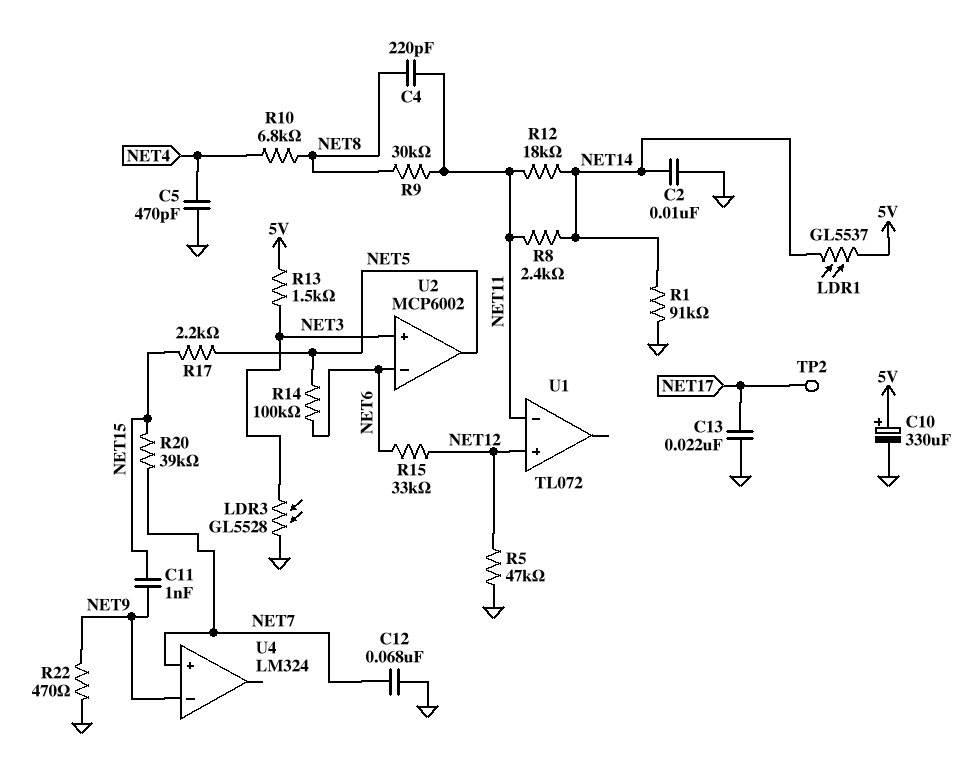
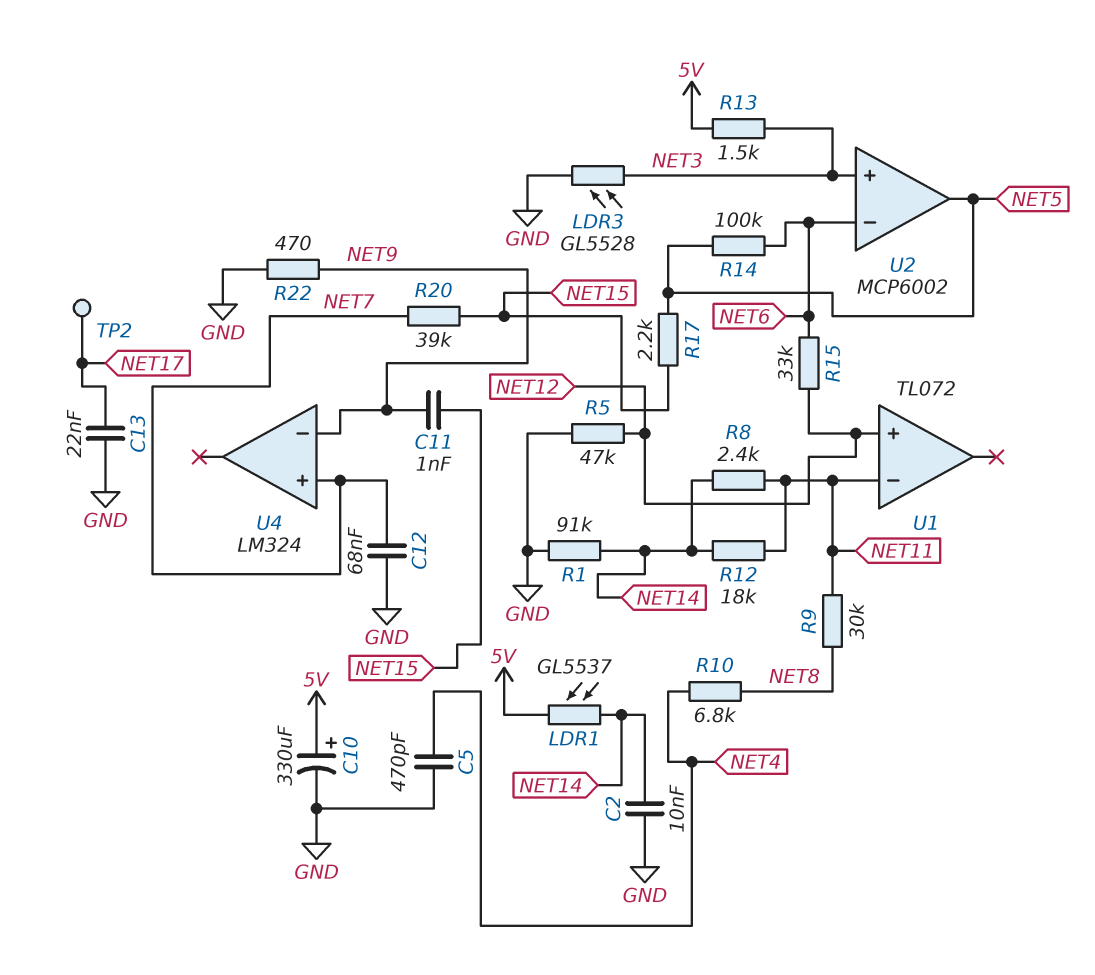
C4: 220pF (NET8, NET11) -> none

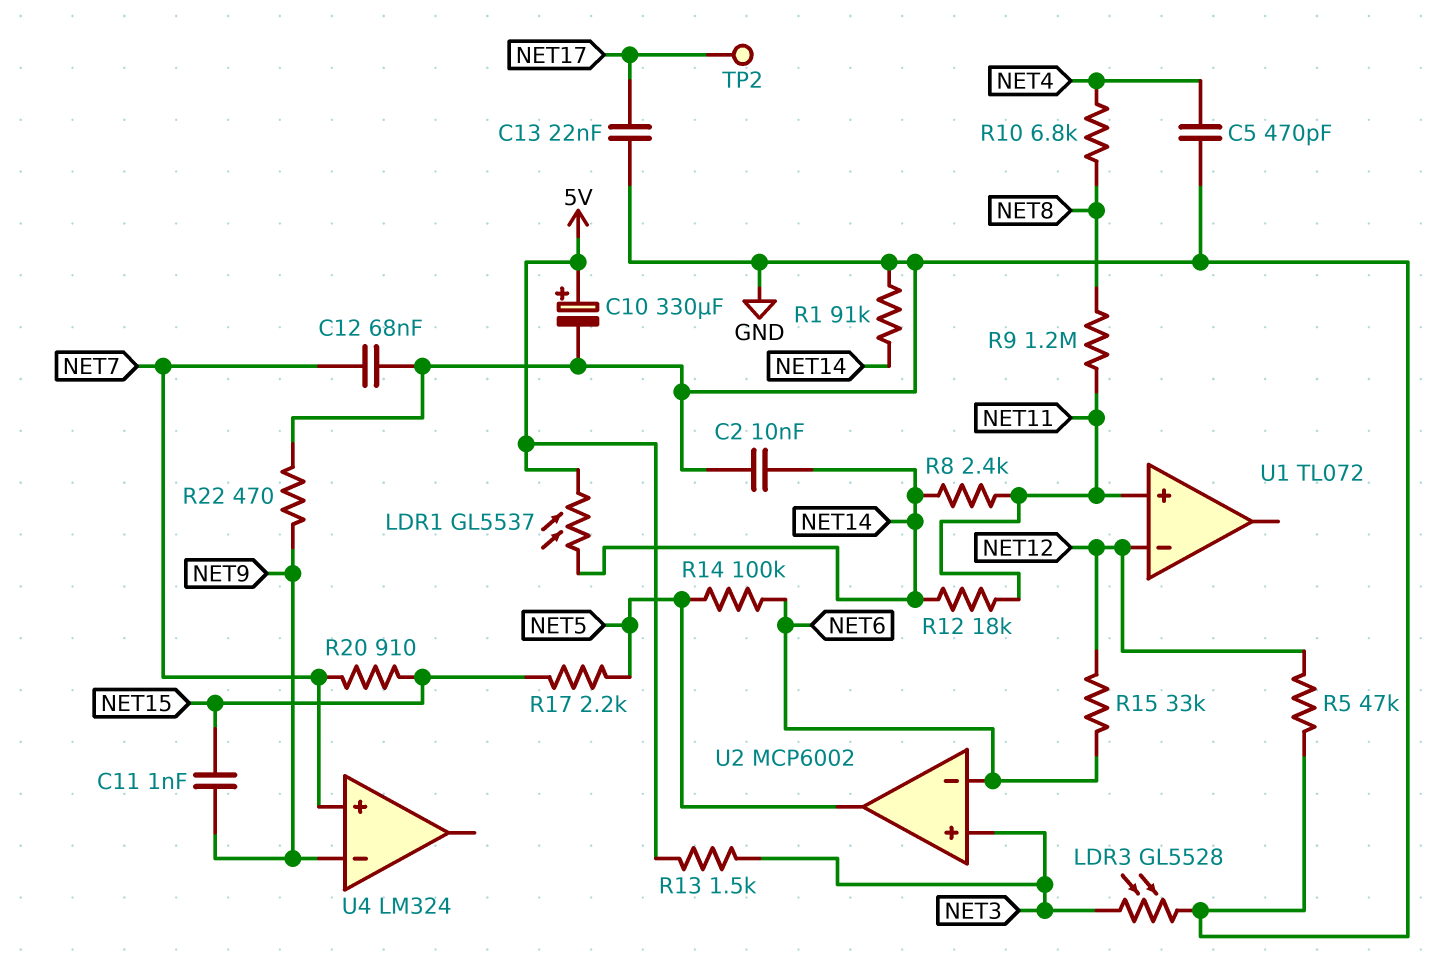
R9: 30k (NET8, NET11) -> 1.2M (NET8, NET11)
R20: 39k (NET7, NET15) -> 910 (NET7, NET15)
U1 pin in+: NET12 -> NET11
U1 pin in-: NET11 -> NET12

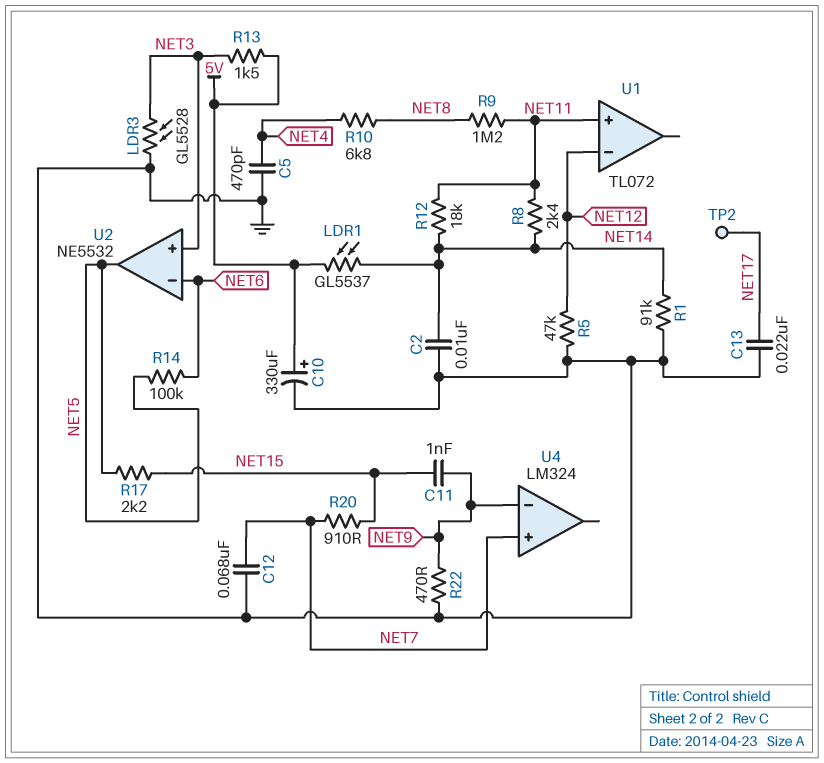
R15: 33k (NET6, NET12) -> none
U2: MCP6002 -> NE5532

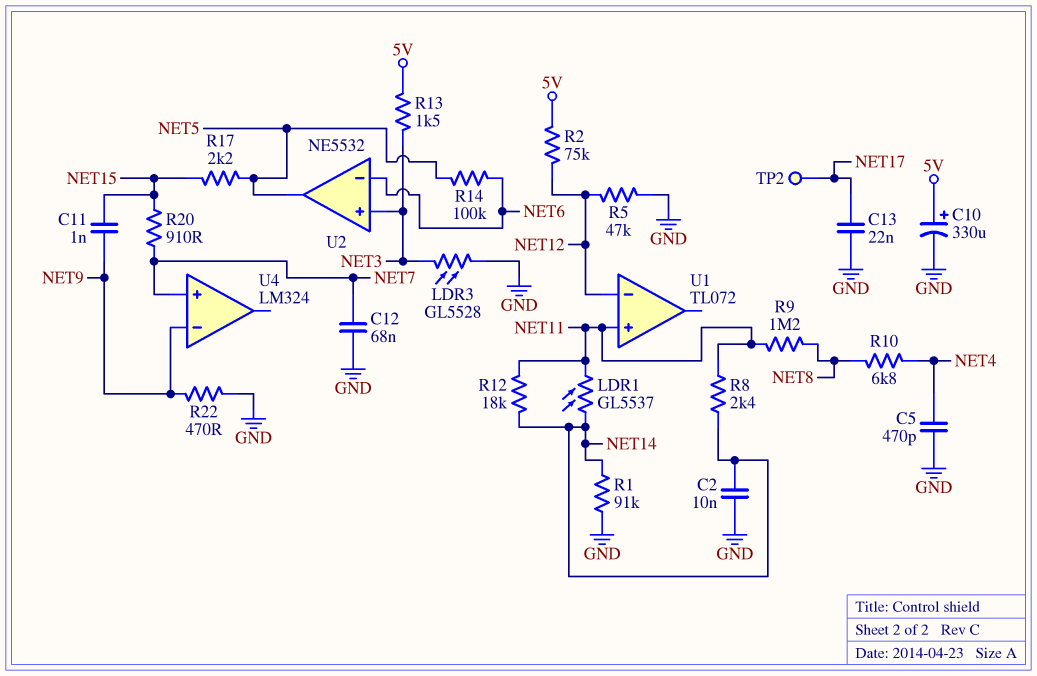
LDR1: GL5537 (5V, NET14) -> GL5537 (NET11, NET14)
R2: none -> 75k (5V, NET12)

